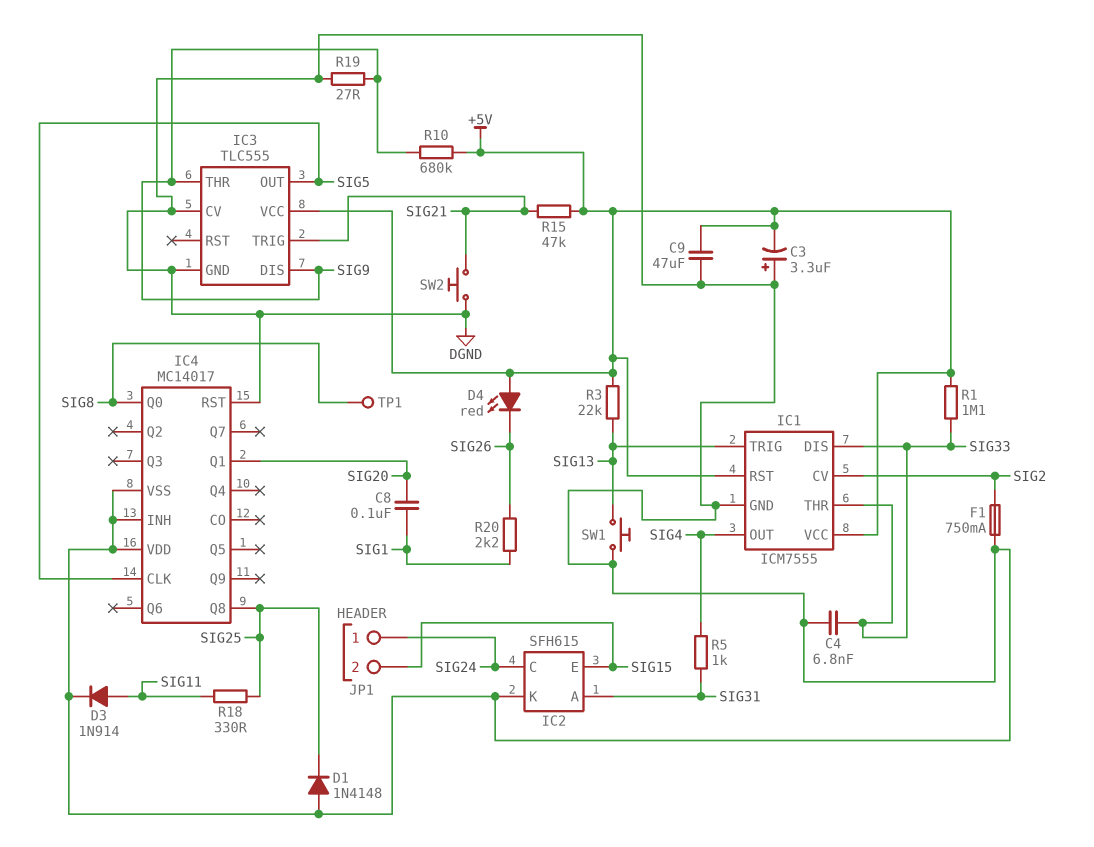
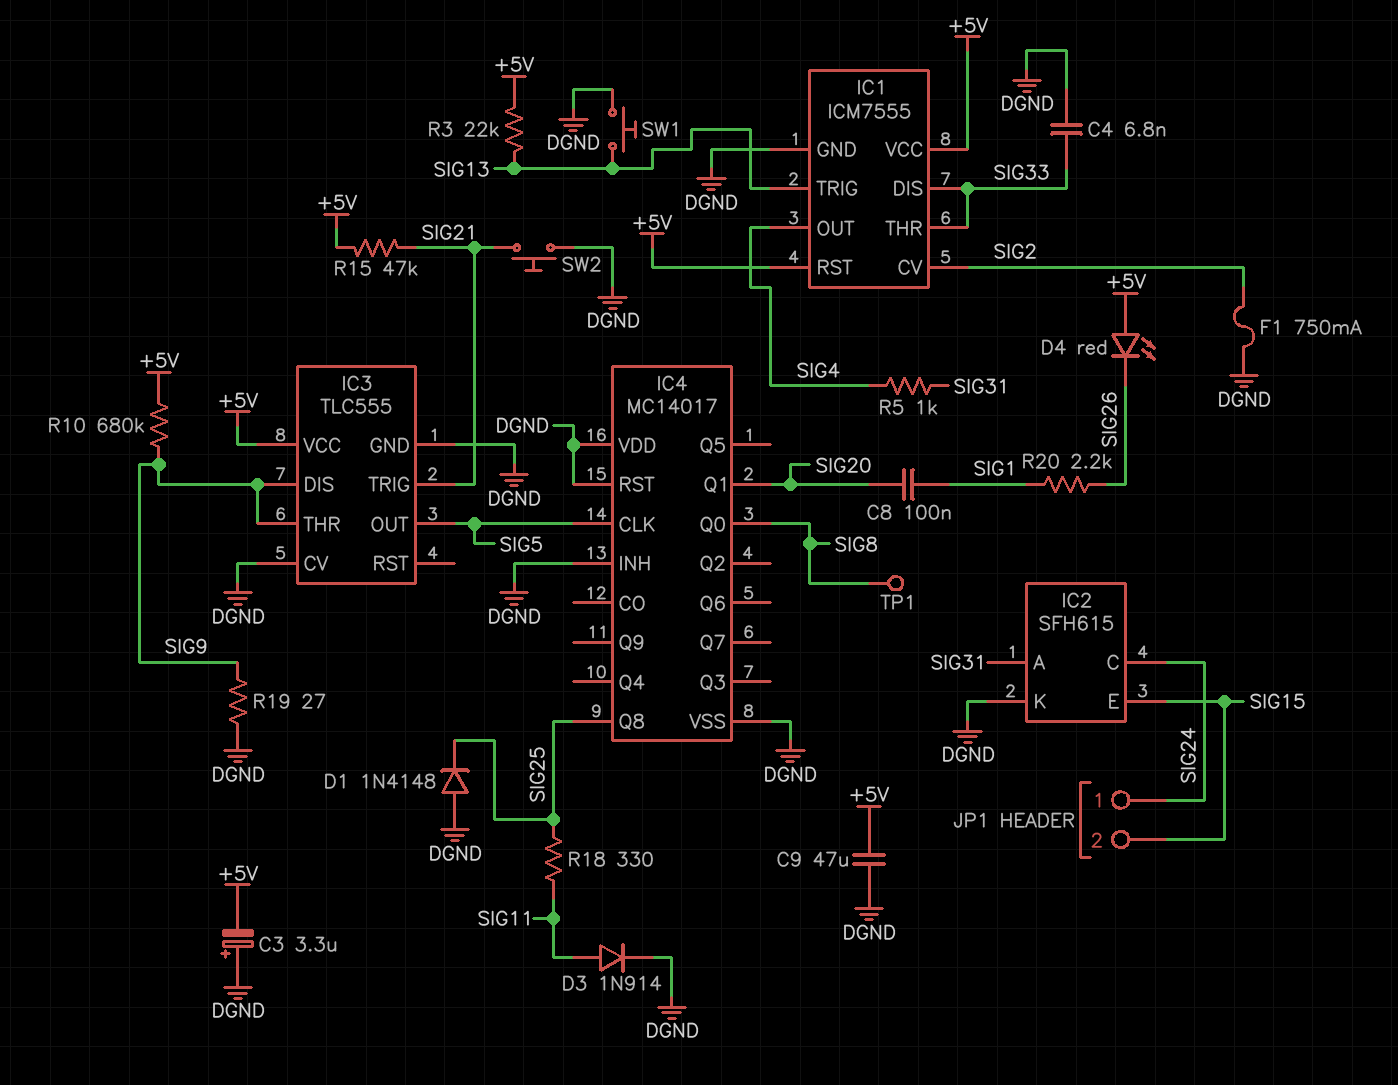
R1: 1.1M (+5V, SIG33) -> none

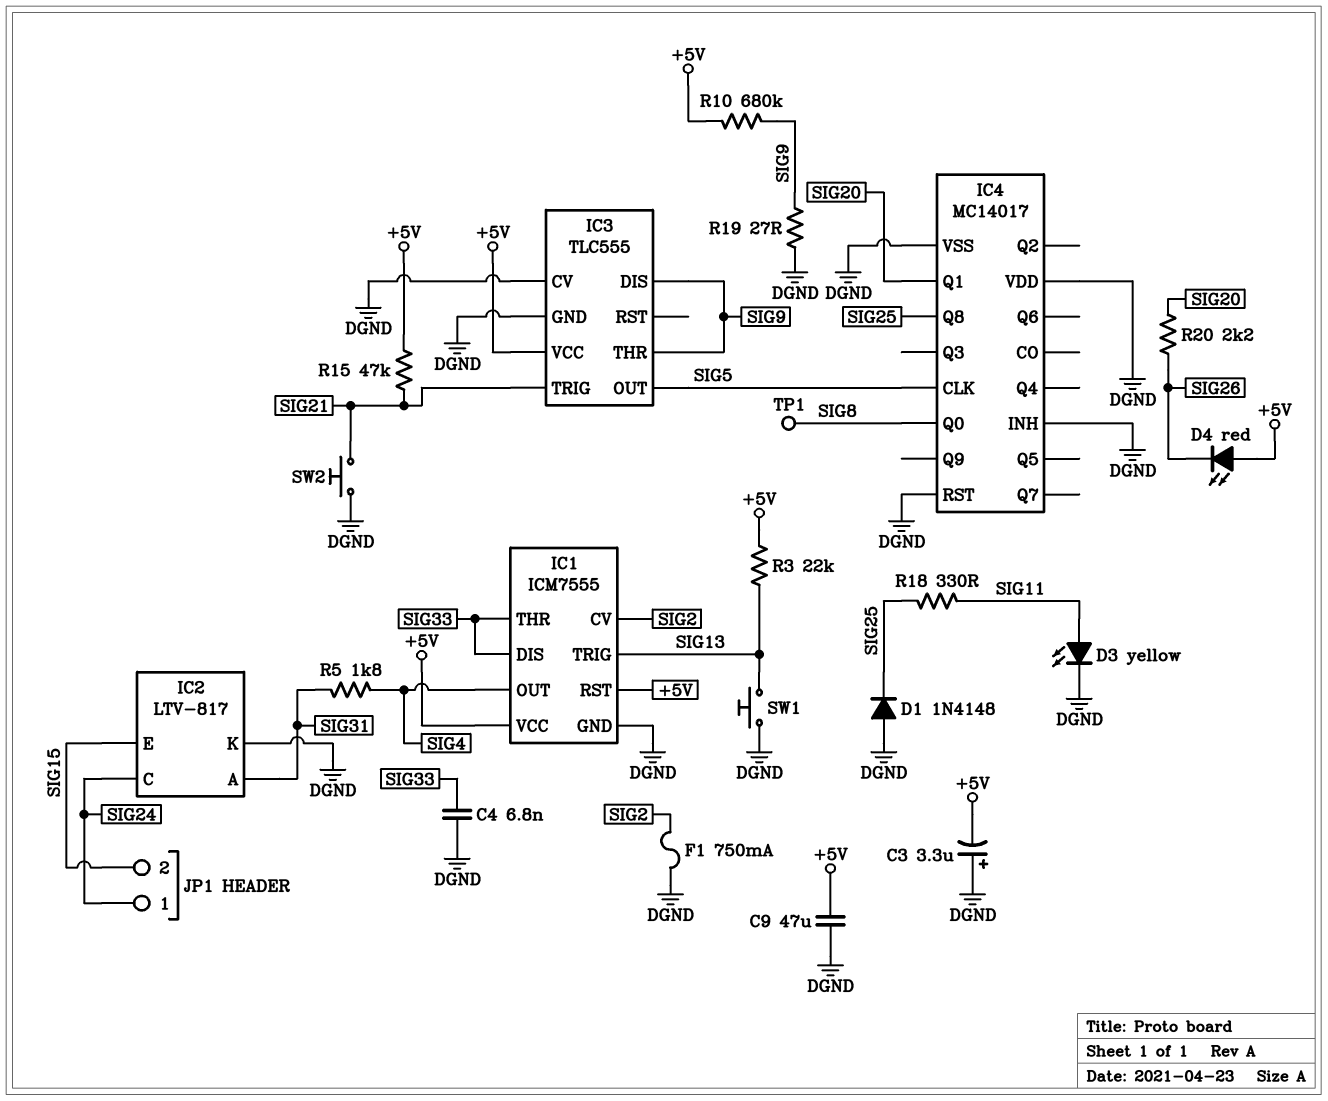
C8: 100nF (SIG1, SIG20) -> none
D3: diode 1N914 (A SIG11, K DGND) -> LED yellow (A SIG11, K DGND)
IC2: SFH615 -> LTV-817
R5: 1k (SIG4, SIG31) -> 1.8k (SIG4, SIG31)
R20: 2.2k (SIG1, SIG26) -> 2.2k (SIG20, SIG26)

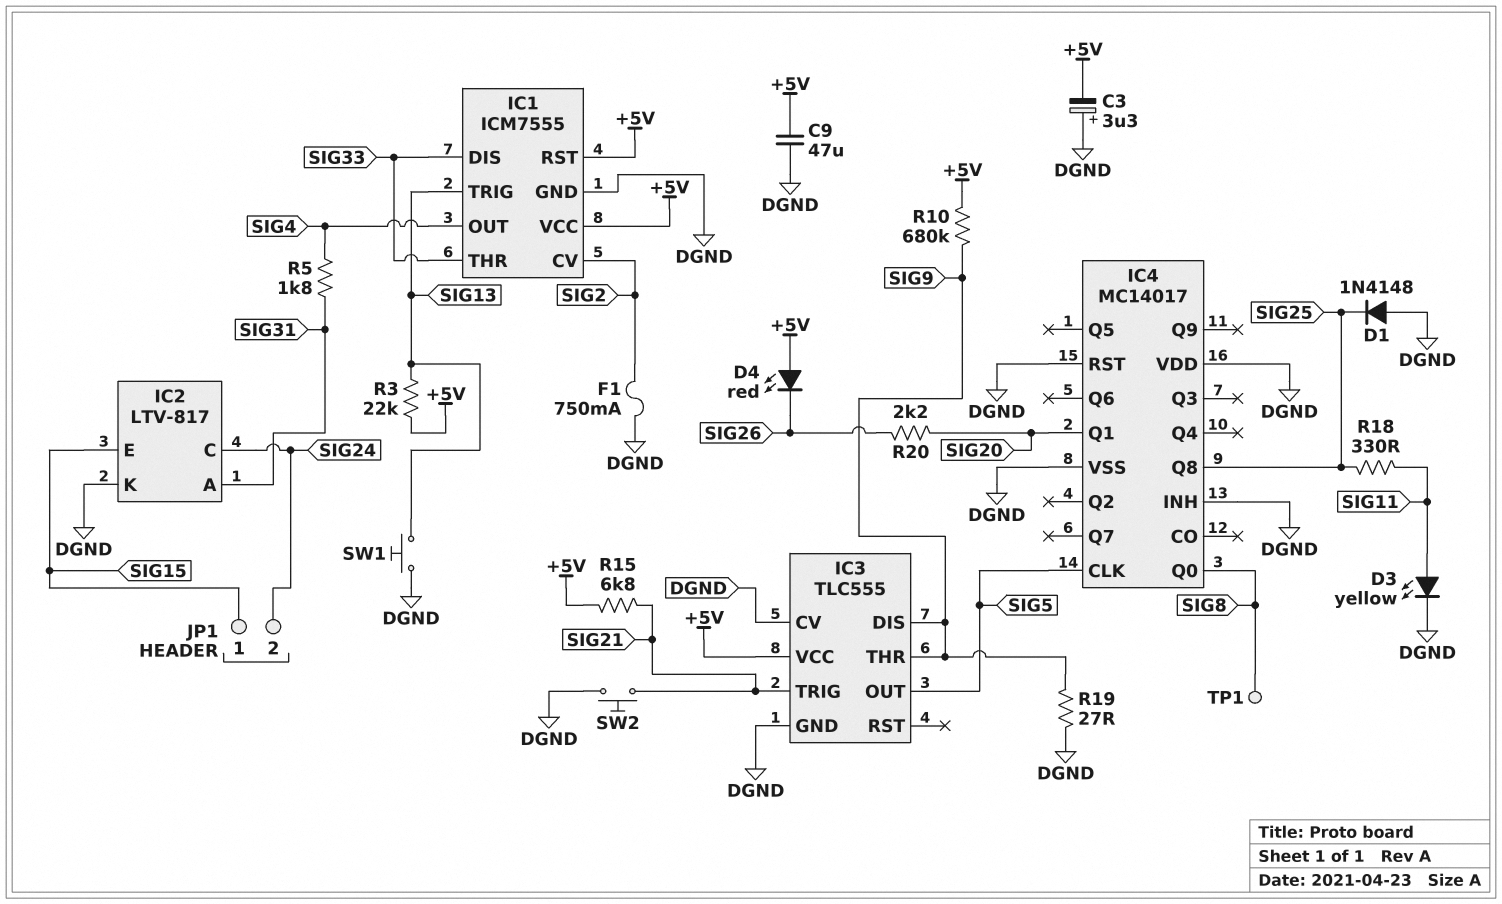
C4: 6.8nF (DGND, SIG33) -> none
JP1 pin 1: SIG24 -> SIG15
JP1 pin 2: SIG15 -> SIG24
R15: 47k (+5V, SIG21) -> 6.8k (+5V, SIG21)

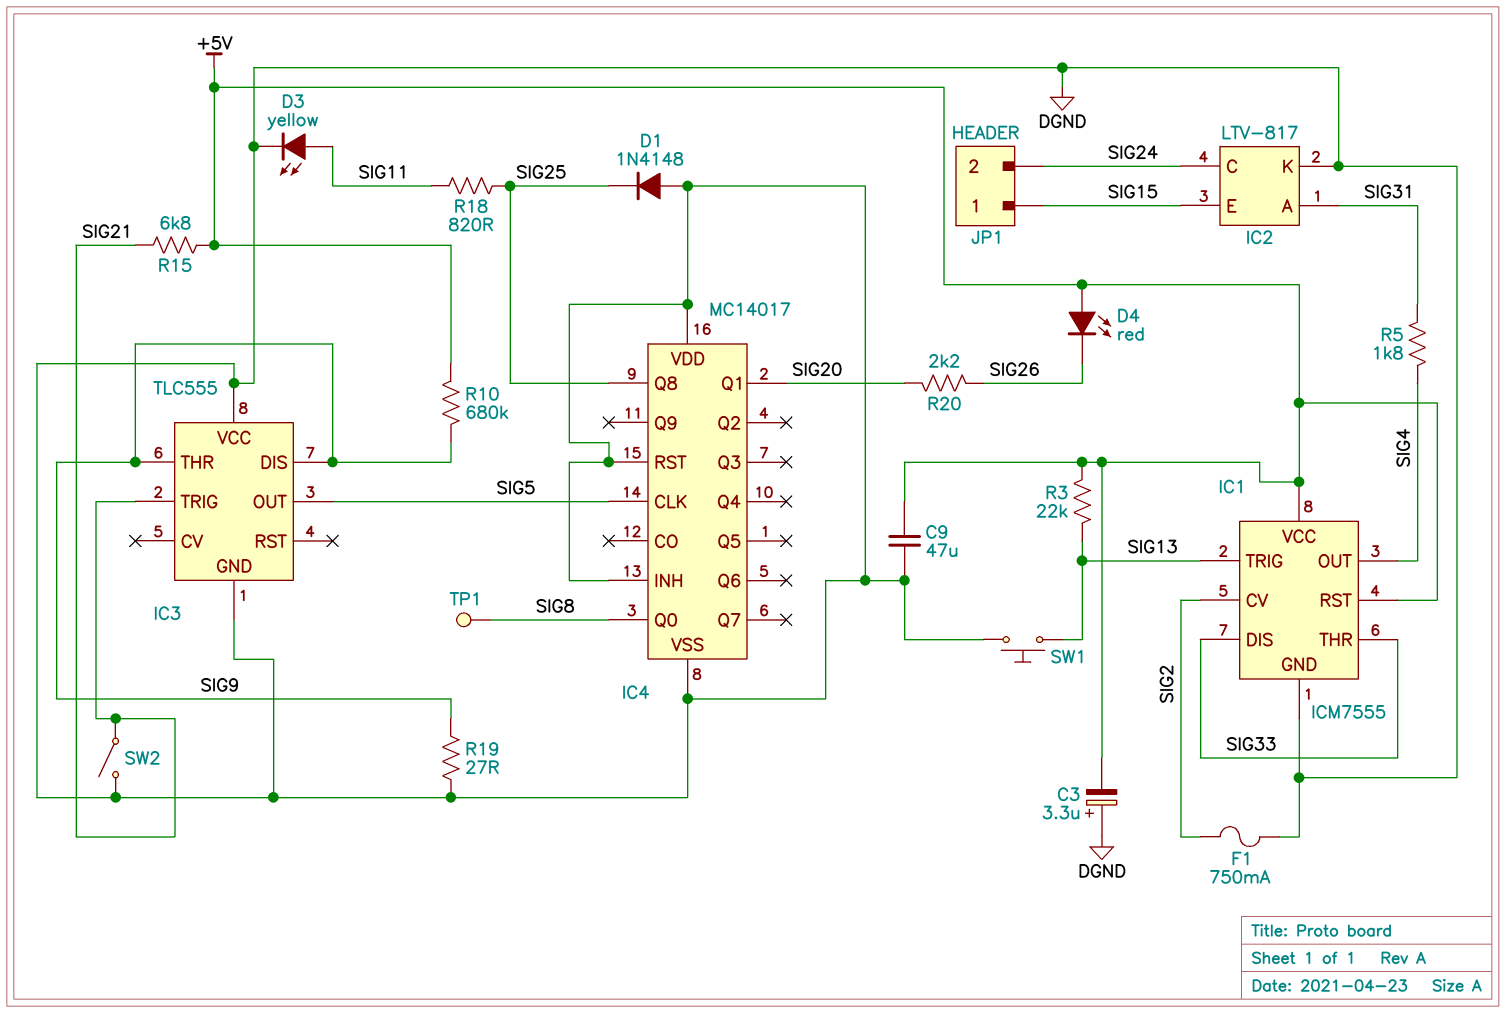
IC3 pin CV: DGND -> none
IC3 pin VCC: +5V -> DGND
R18: 330 (SIG11, SIG25) -> 820 (SIG11, SIG25)
SW2: button (DGND, SIG21) -> switch (DGND, SIG21)

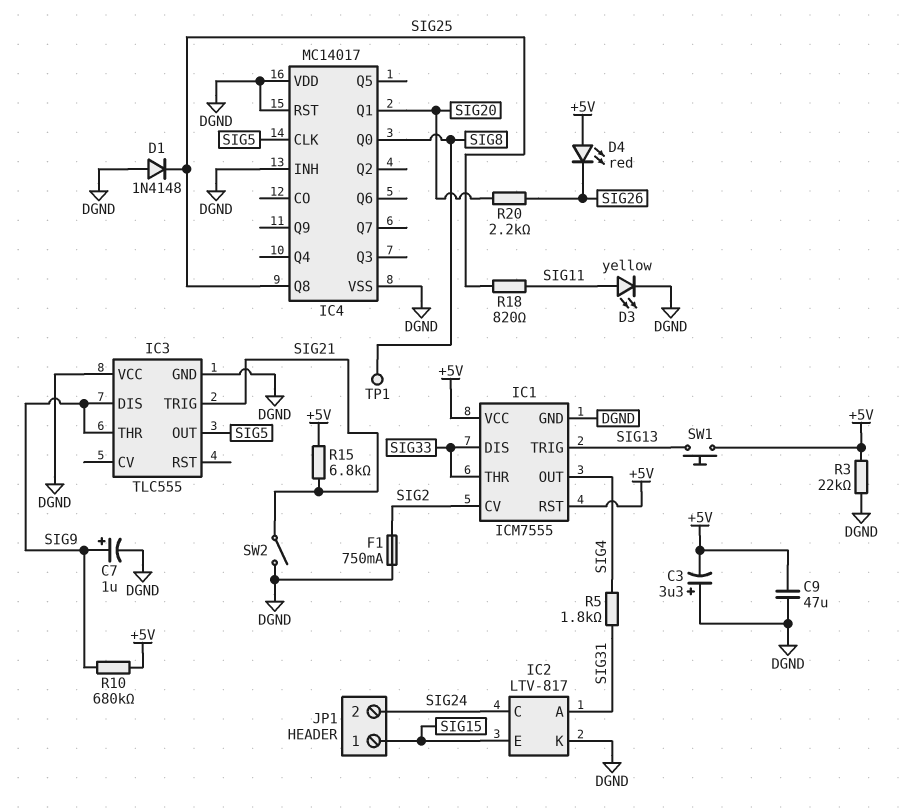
C7: none -> 1uF (plus SIG9, minus DGND)
R3: 22k (+5V, SIG13) -> 22k (+5V, DGND)
R19: 27 (DGND, SIG9) -> none
SW1: button (DGND, SIG13) -> button (+5V, SIG13)

